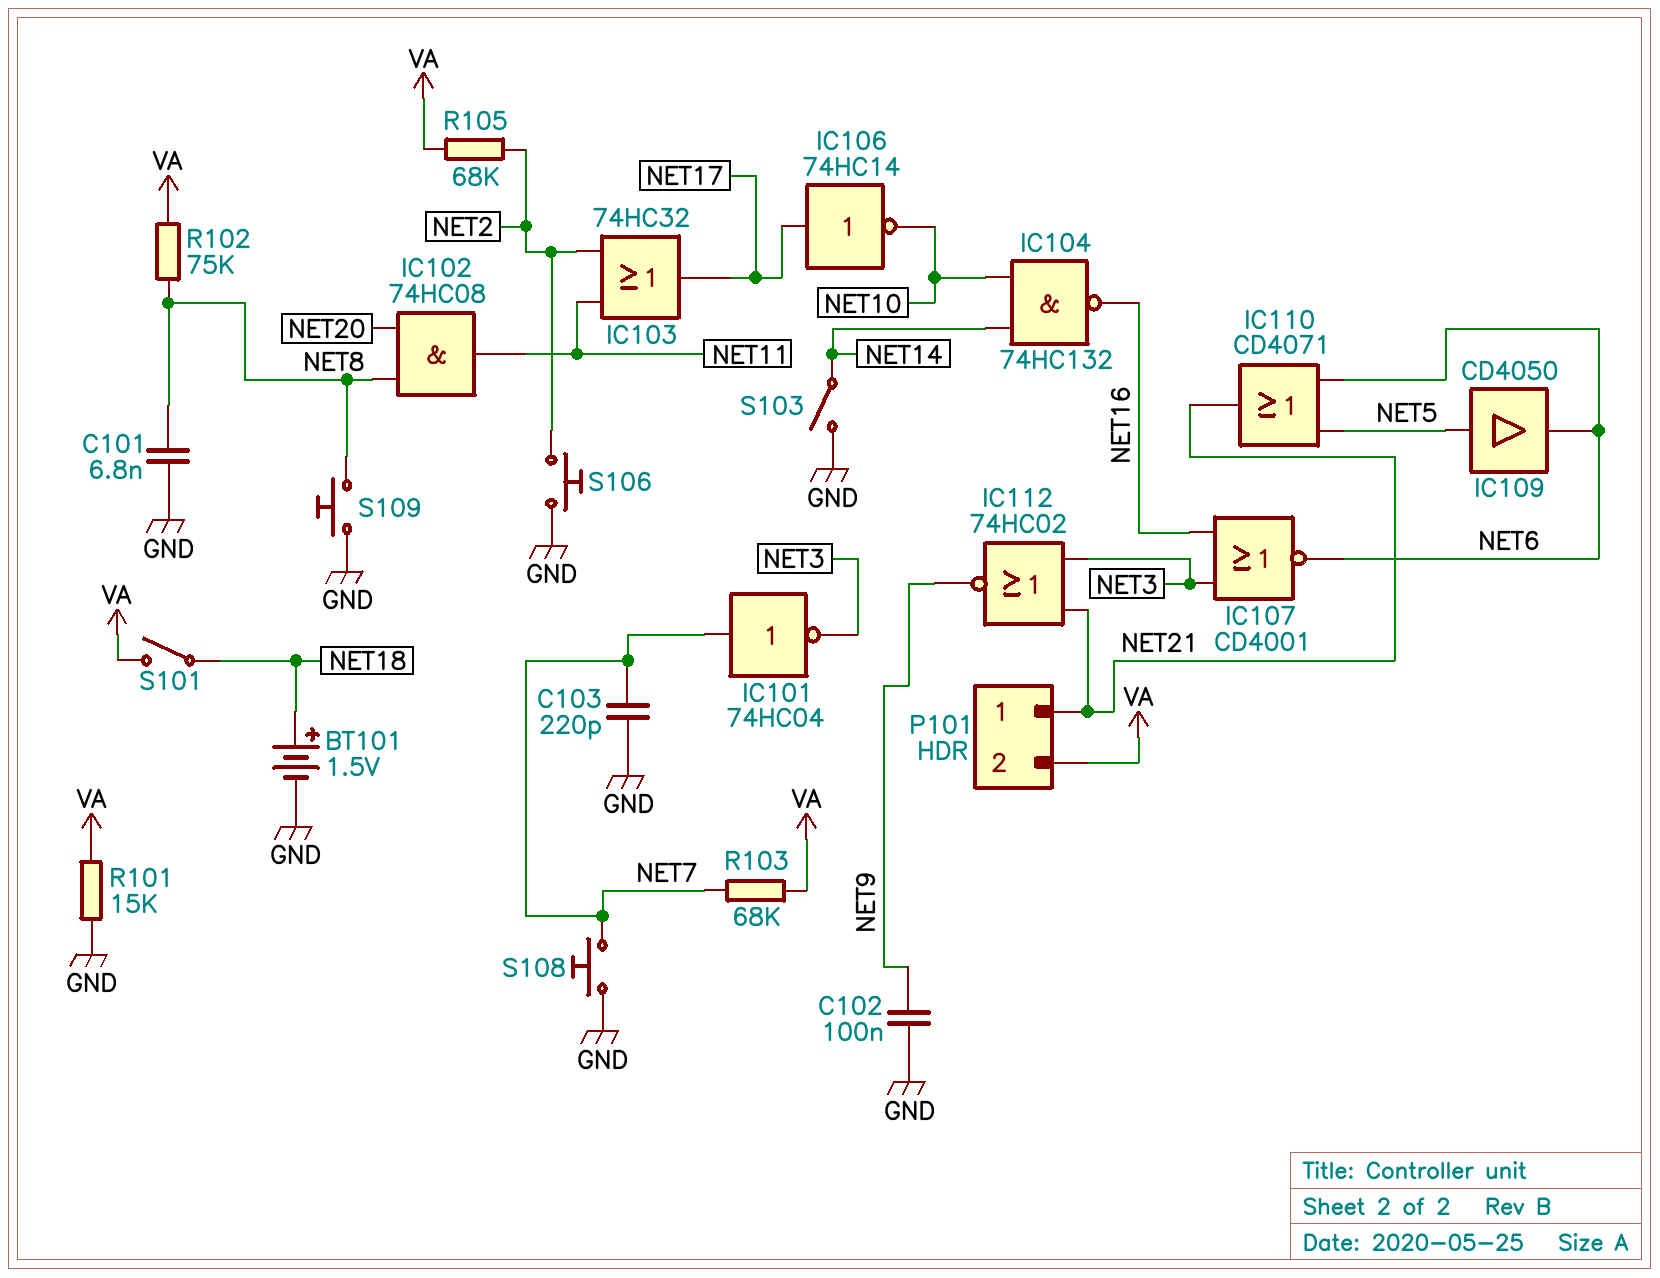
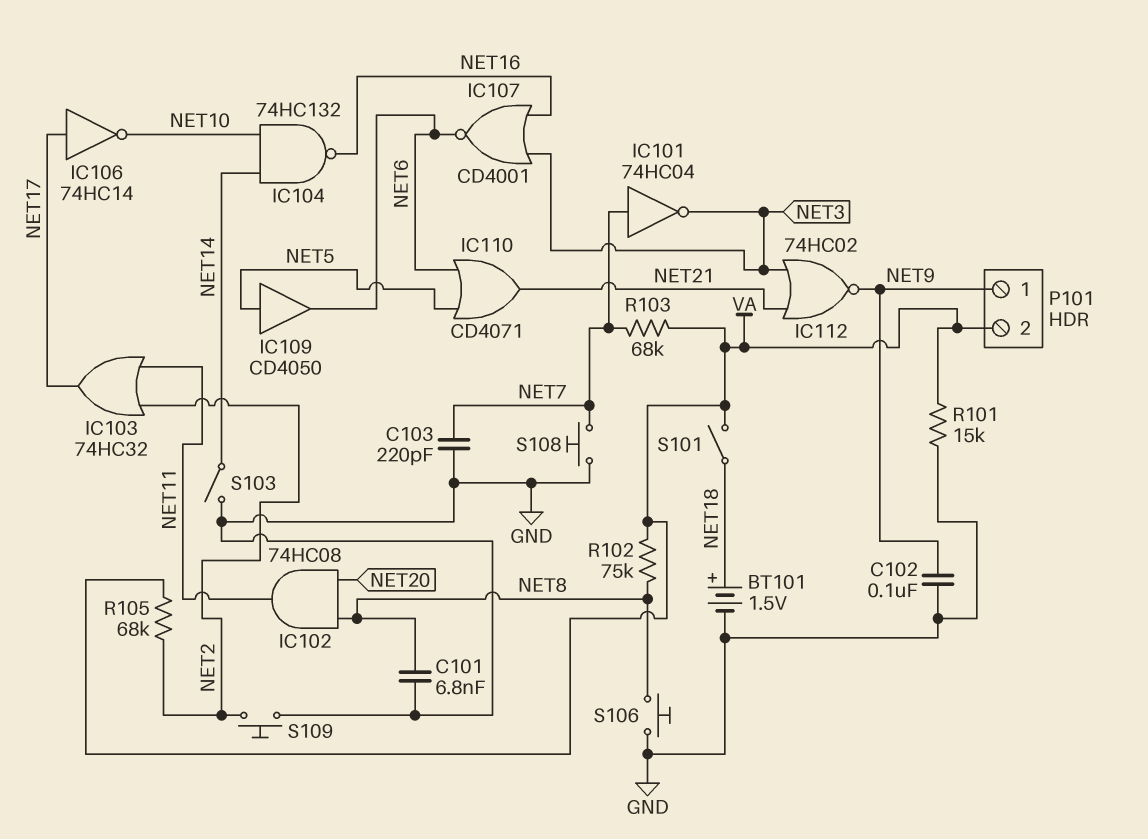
P101 pin 1: NET21 -> NET9
S106: button (GND, NET2) -> button (GND, NET8)
S109: button (GND, NET8) -> button (GND, NET2)

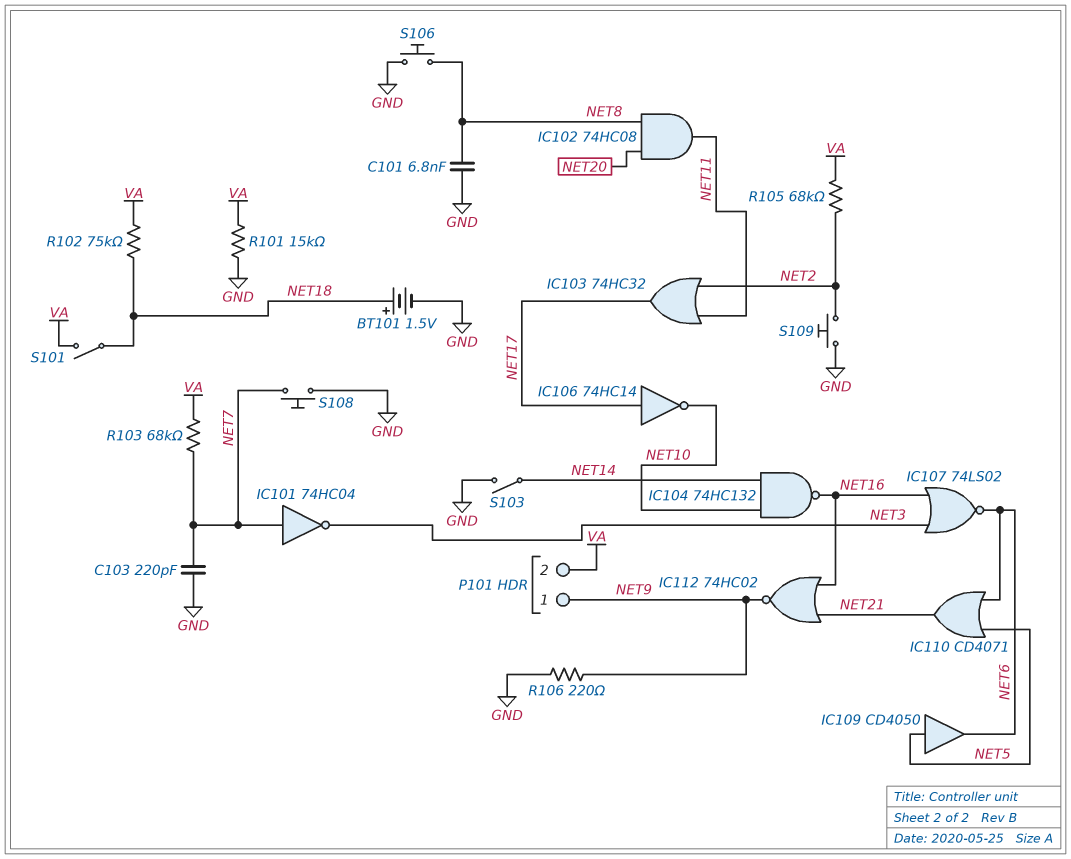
C102: 100nF (GND, NET9) -> none
IC107: NOR CD4001 (in NET3, in NET16, out NET6) -> NOR 74LS02 (in NET3, in NET16, out NET6)
IC112: NOR 74HC02 (in NET3, in NET21, out NET9) -> NOR 74HC02 (in NET16, in NET21, out NET9)
R102: 75k (NET8, VA) -> 75k (NET18, VA)
R106: none -> 220 (GND, NET9)

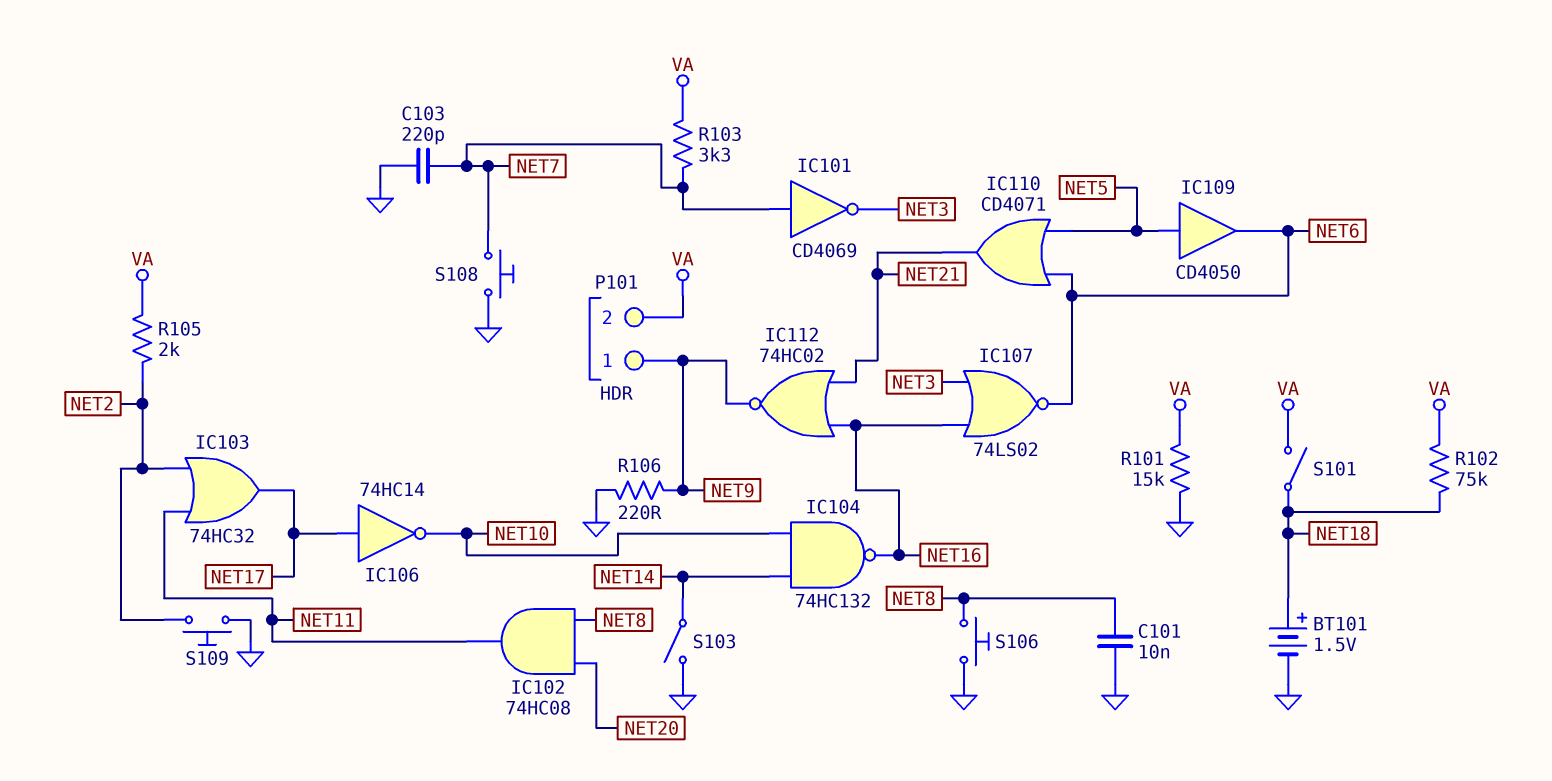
C101: 6.8nF (GND, NET8) -> 10nF (GND, NET8)
IC101: NOT 74HC04 (in NET7, out NET3) -> NOT CD4069 (in NET7, out NET3)
R103: 68k (NET7, VA) -> 3.3k (NET7, VA)
R105: 68k (NET2, VA) -> 2k (NET2, VA)

